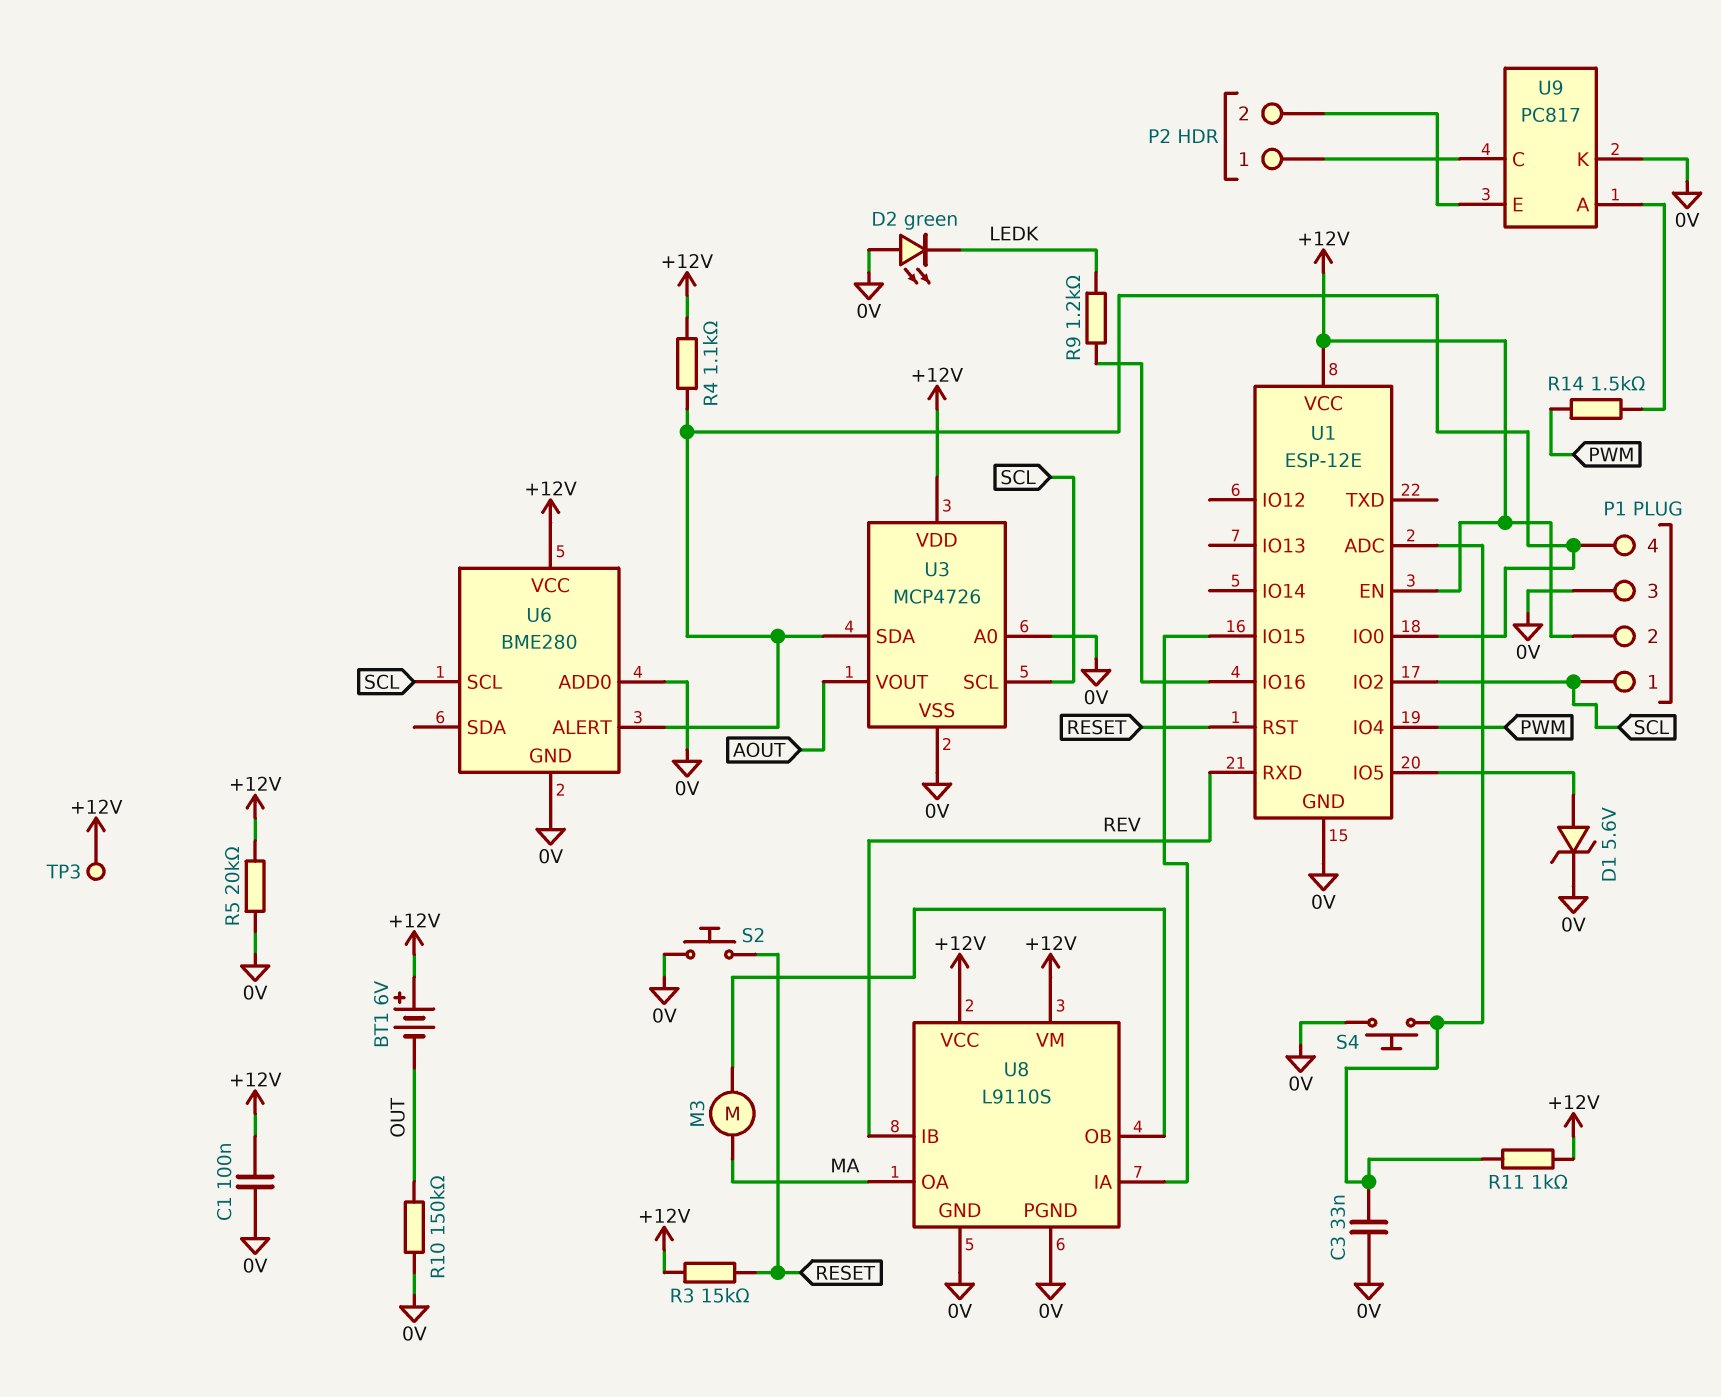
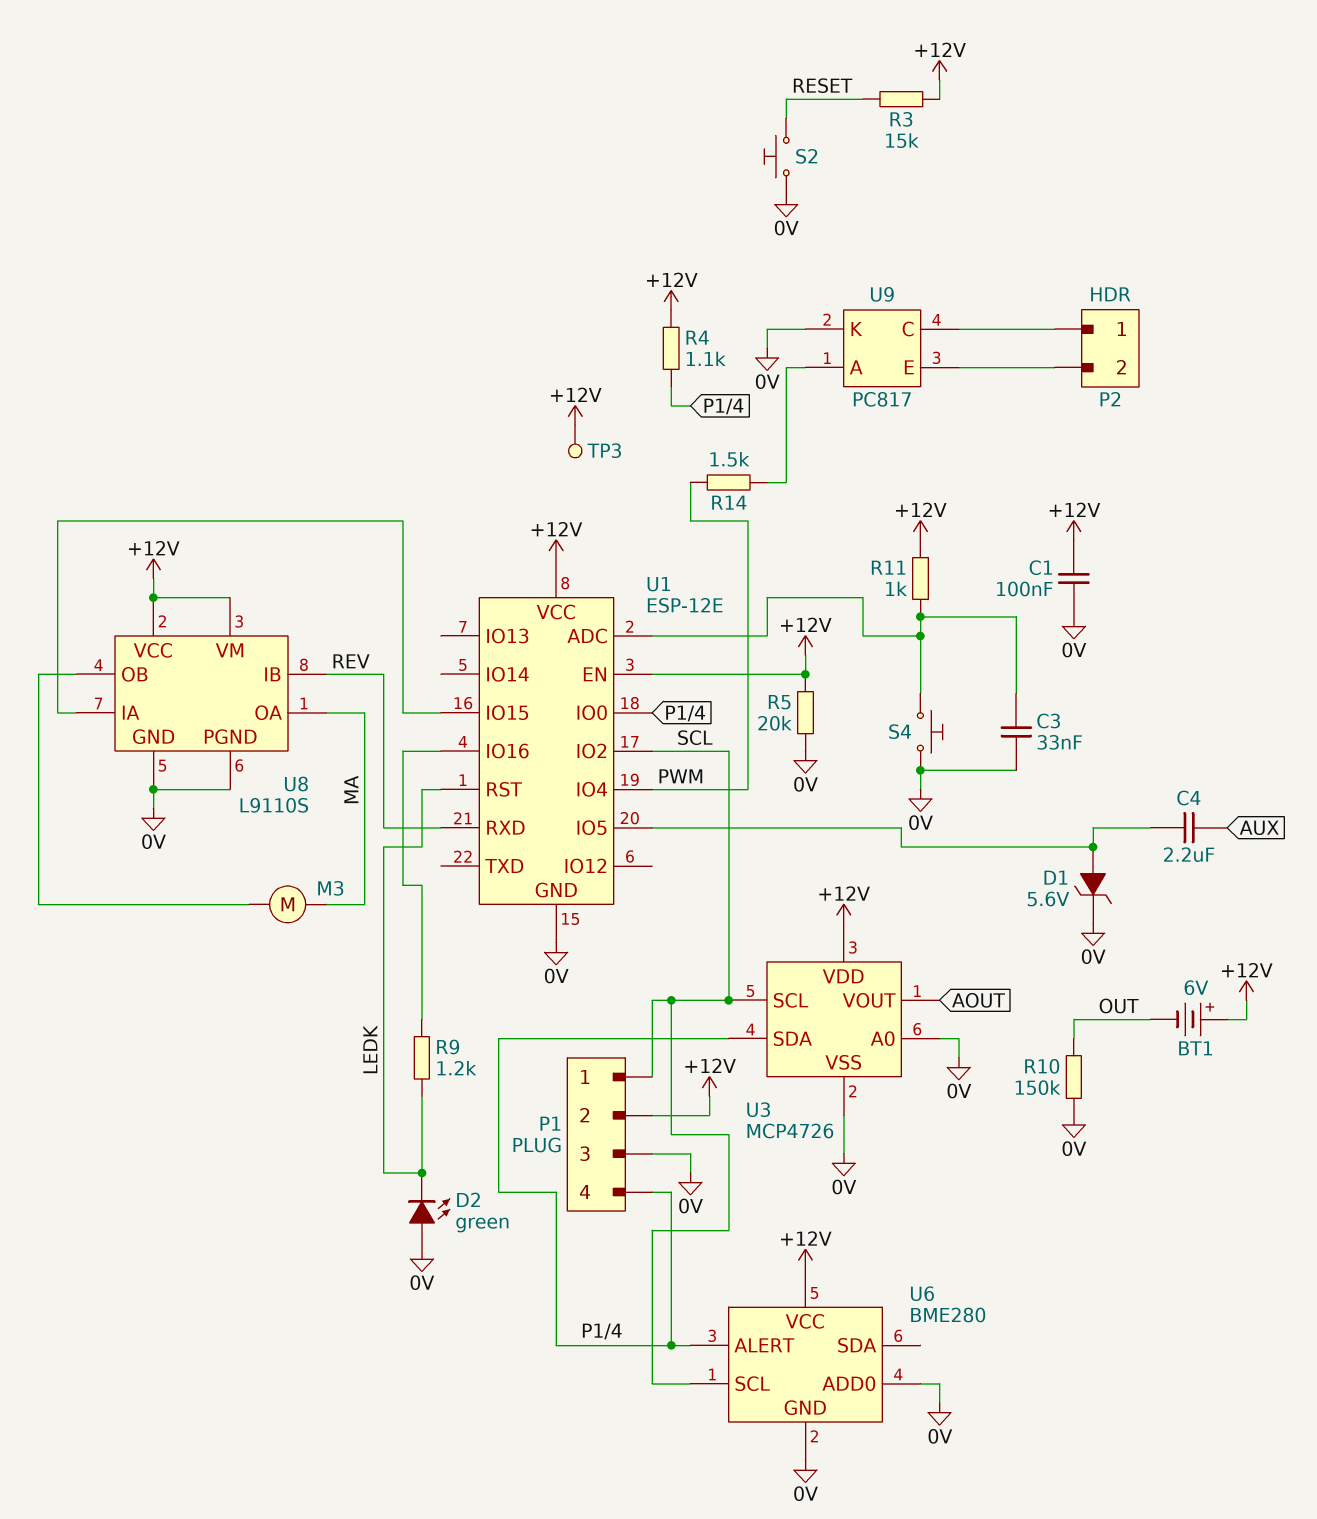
C4: none -> 2.2uF (AUX, U1/IO5)
U1 pin RST: RESET -> LEDK

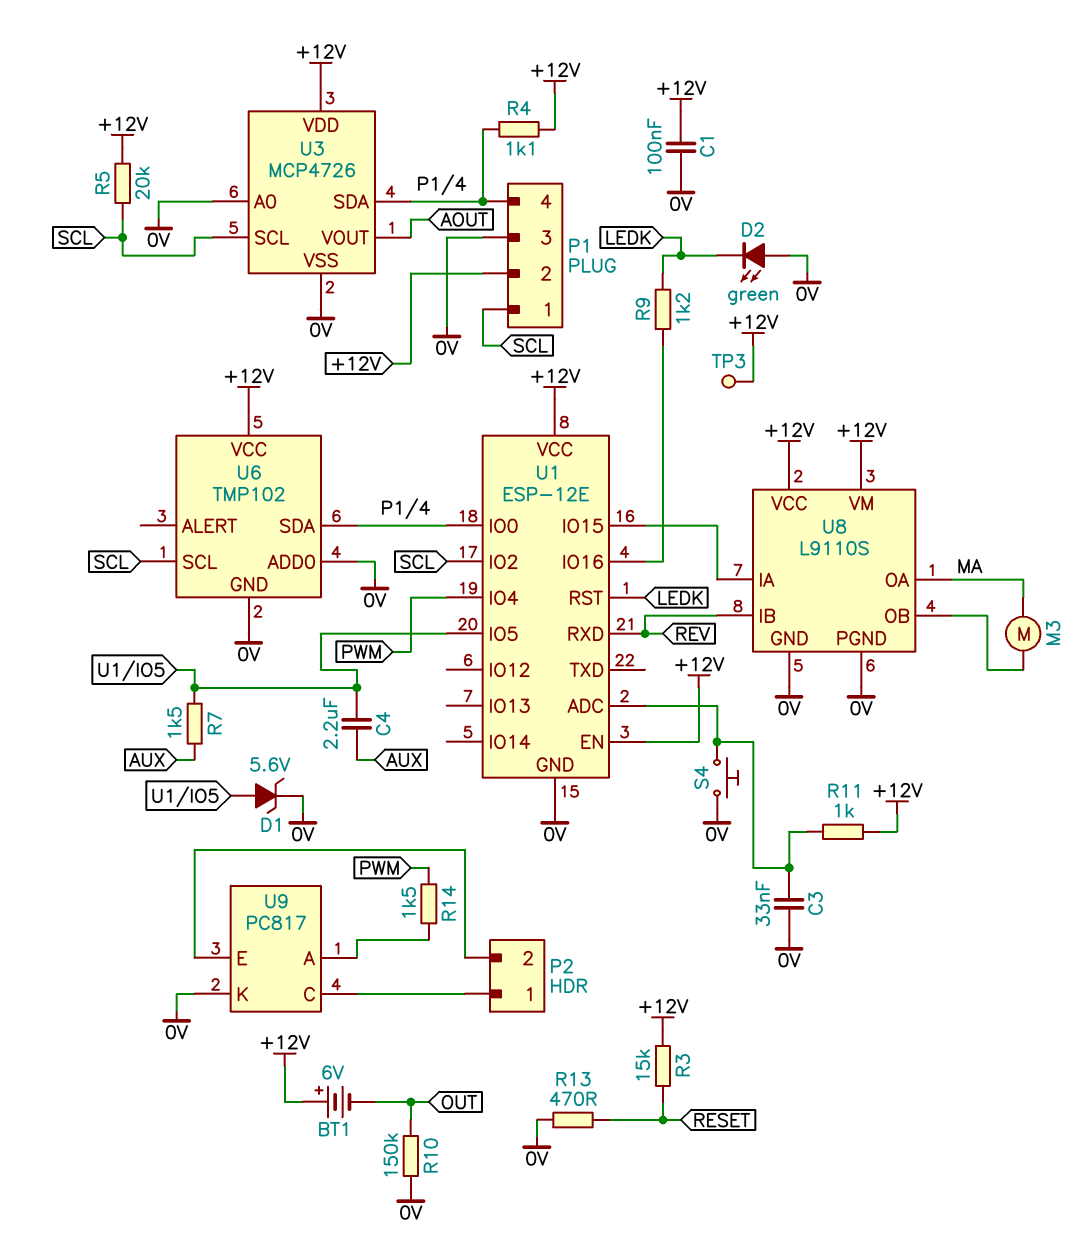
R5: 20k (+12V, 0V) -> 20k (+12V, SCL)
R7: none -> 1.5k (AUX, U1/IO5)
R13: none -> 470 (0V, RESET)
S2: button (0V, RESET) -> none
U6: BME280 -> TMP102
U6 pin ALERT: P1/4 -> none
U6 pin SDA: none -> P1/4

